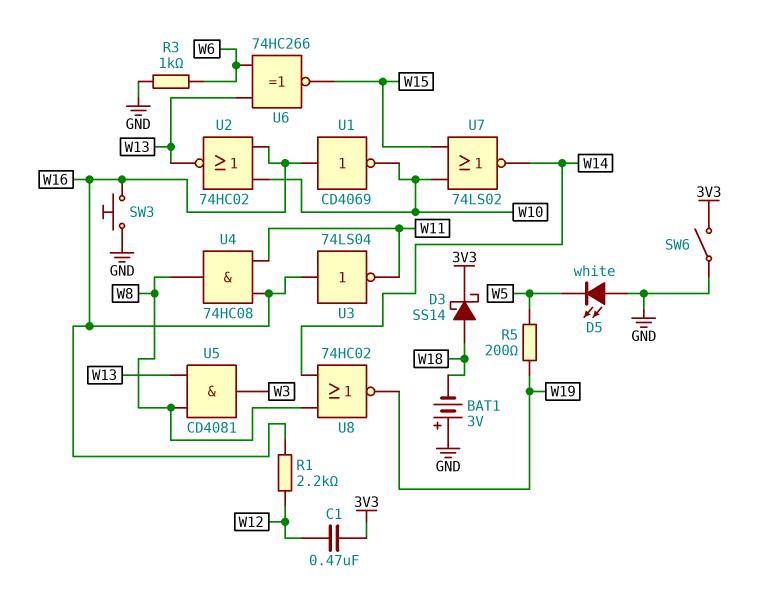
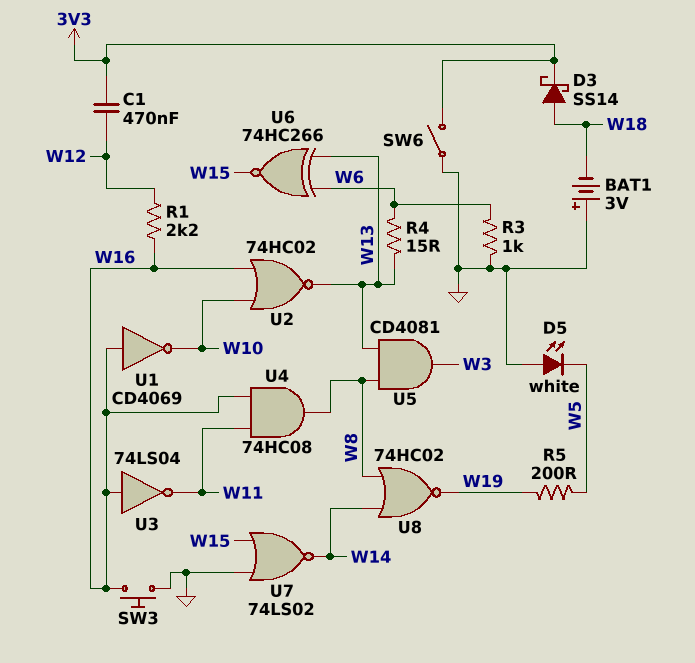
R4: none -> 15 (W6, W13)
U7: NOR 74LS02 (in W10, in W15, out W14) -> NOR 74LS02 (in GND, in W15, out W14)

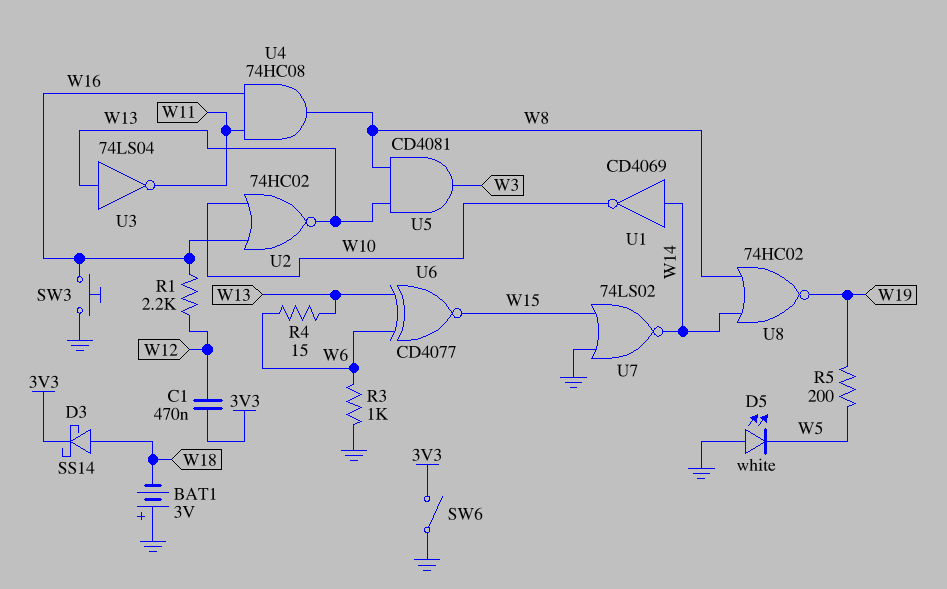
U1: NOT CD4069 (in W16, out W10) -> NOT CD4069 (in W14, out W10)
U3: NOT 74LS04 (in W16, out W11) -> NOT 74LS04 (in W13, out W11)
U6: XNOR 74HC266 (in W6, in W13, out W15) -> XNOR CD4077 (in W6, in W13, out W15)

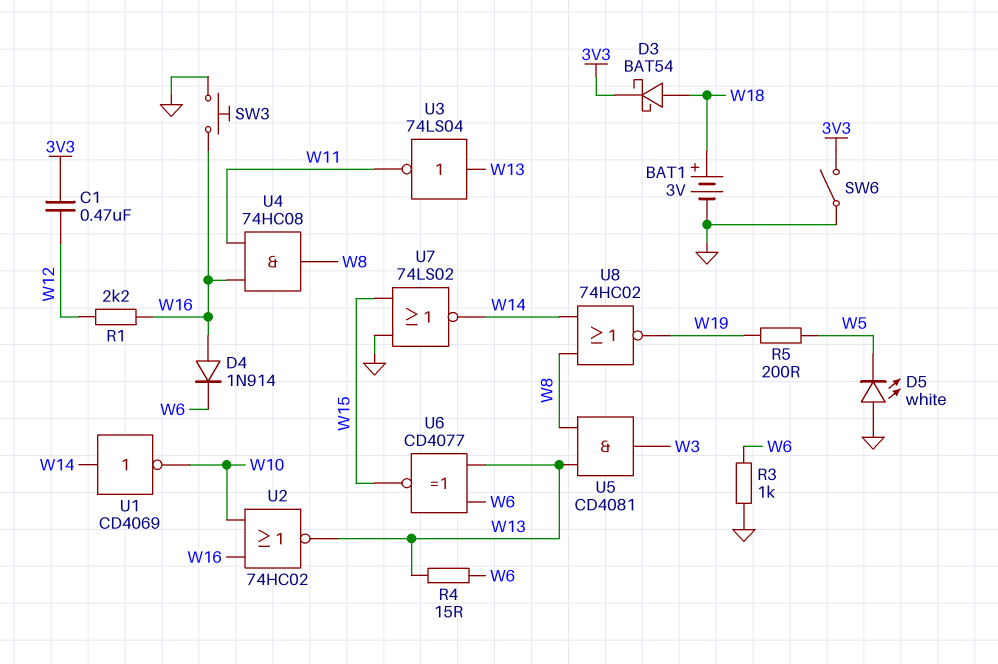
BAT1: 3V (plus GND, minus W18) -> 3V (plus W18, minus GND)
D3: schottky SS14 (A W18, K 3V3) -> schottky BAT54 (A W18, K 3V3)
D4: none -> diode 1N914 (A W16, K W6)

